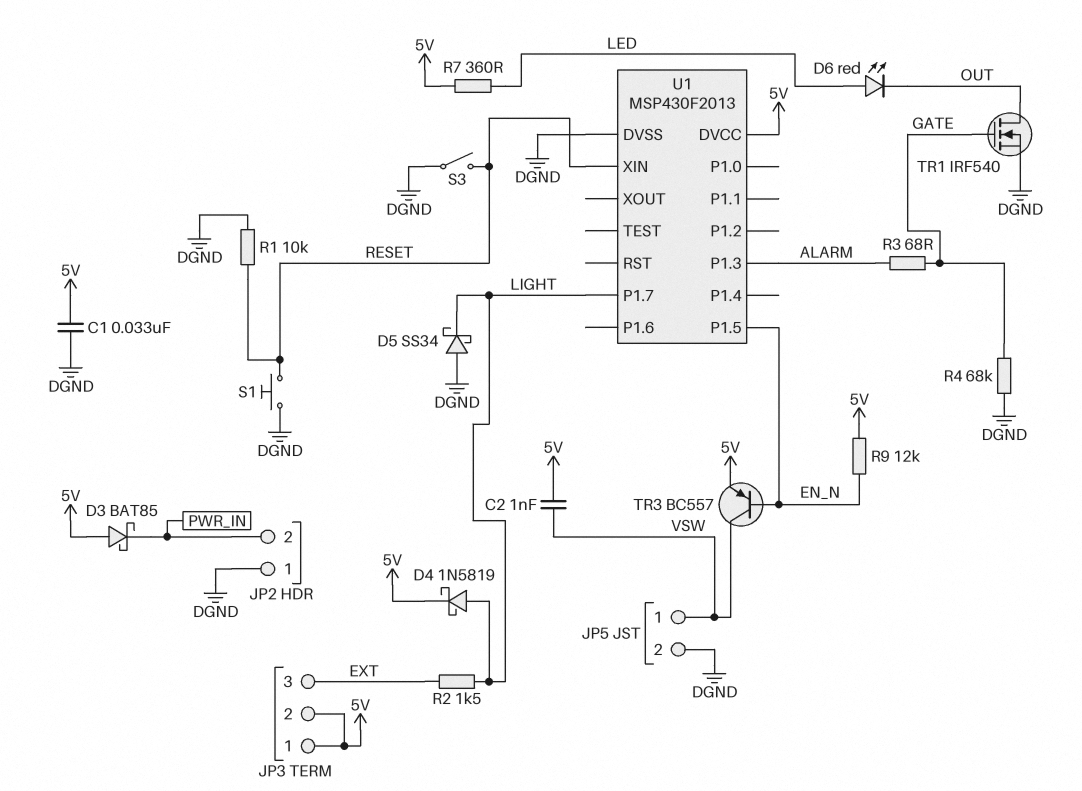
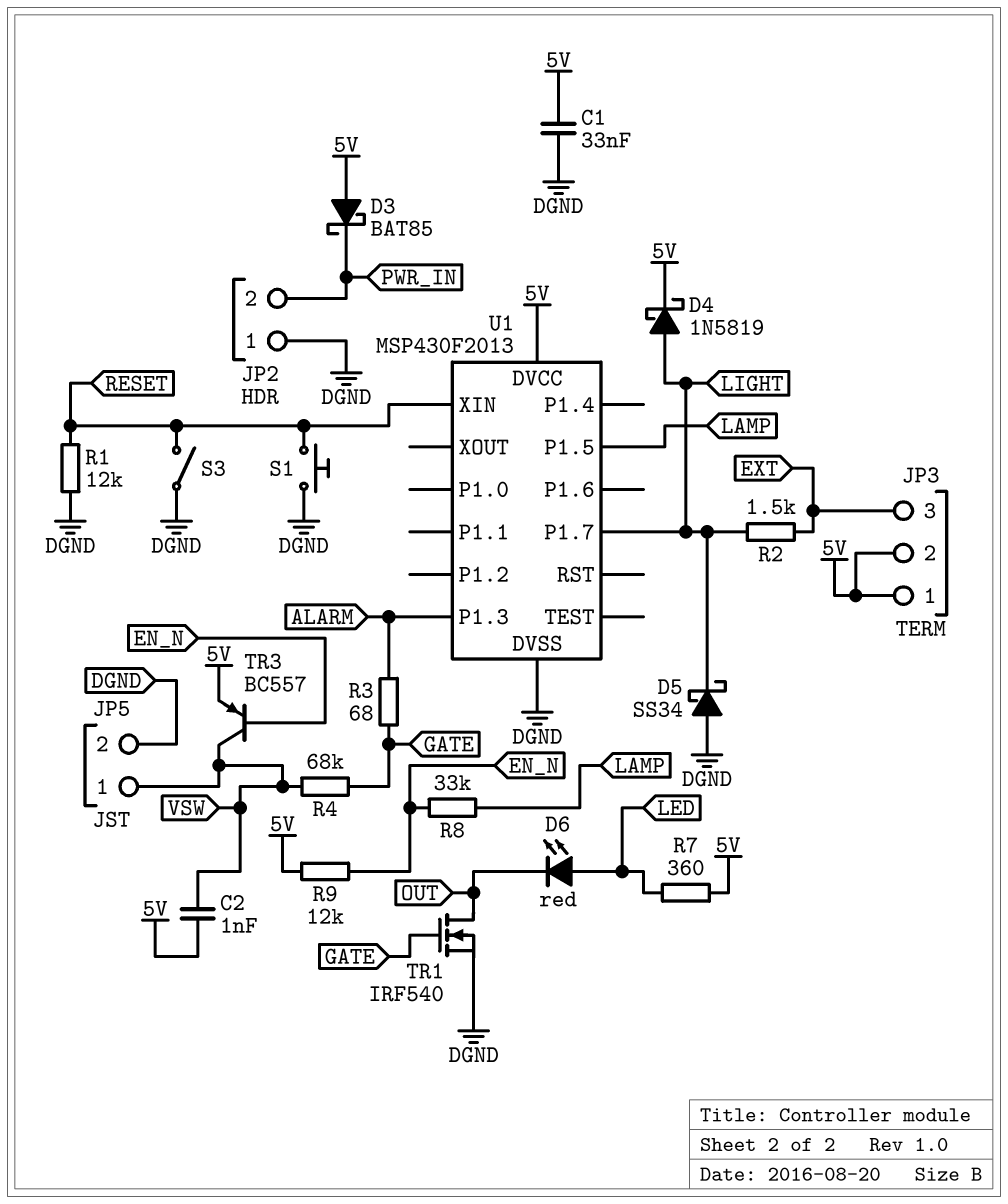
R1: 10k (DGND, RESET) -> 12k (DGND, RESET)
R4: 68k (DGND, GATE) -> 68k (GATE, VSW)
R8: none -> 33k (EN_N, LAMP)
U1 pin P1.5: EN_N -> LAMP

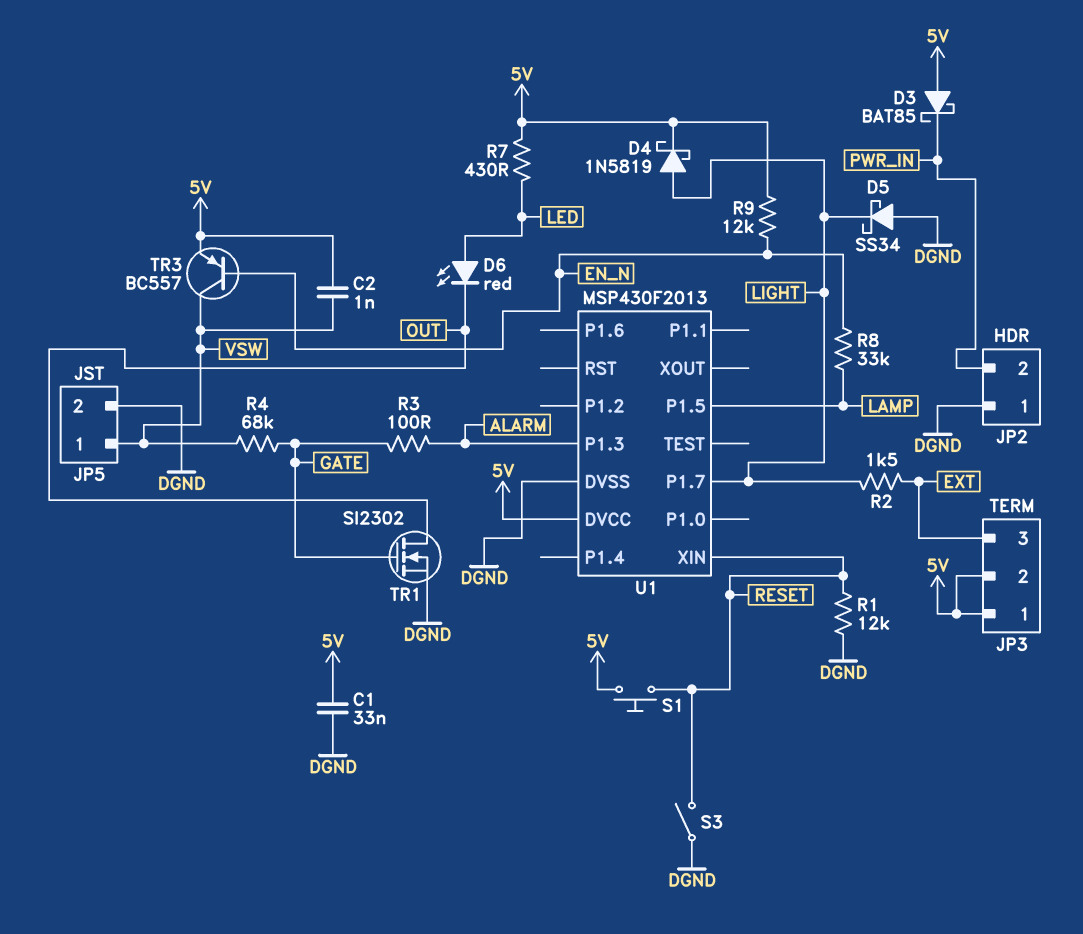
R3: 68 (ALARM, GATE) -> 100 (ALARM, GATE)
R7: 360 (5V, LED) -> 430 (5V, LED)
S1: button (DGND, RESET) -> button (5V, RESET)
TR1: NMOS IRF540 (G GATE, D OUT, S DGND) -> NMOS SI2302 (G GATE, D OUT, S DGND)

